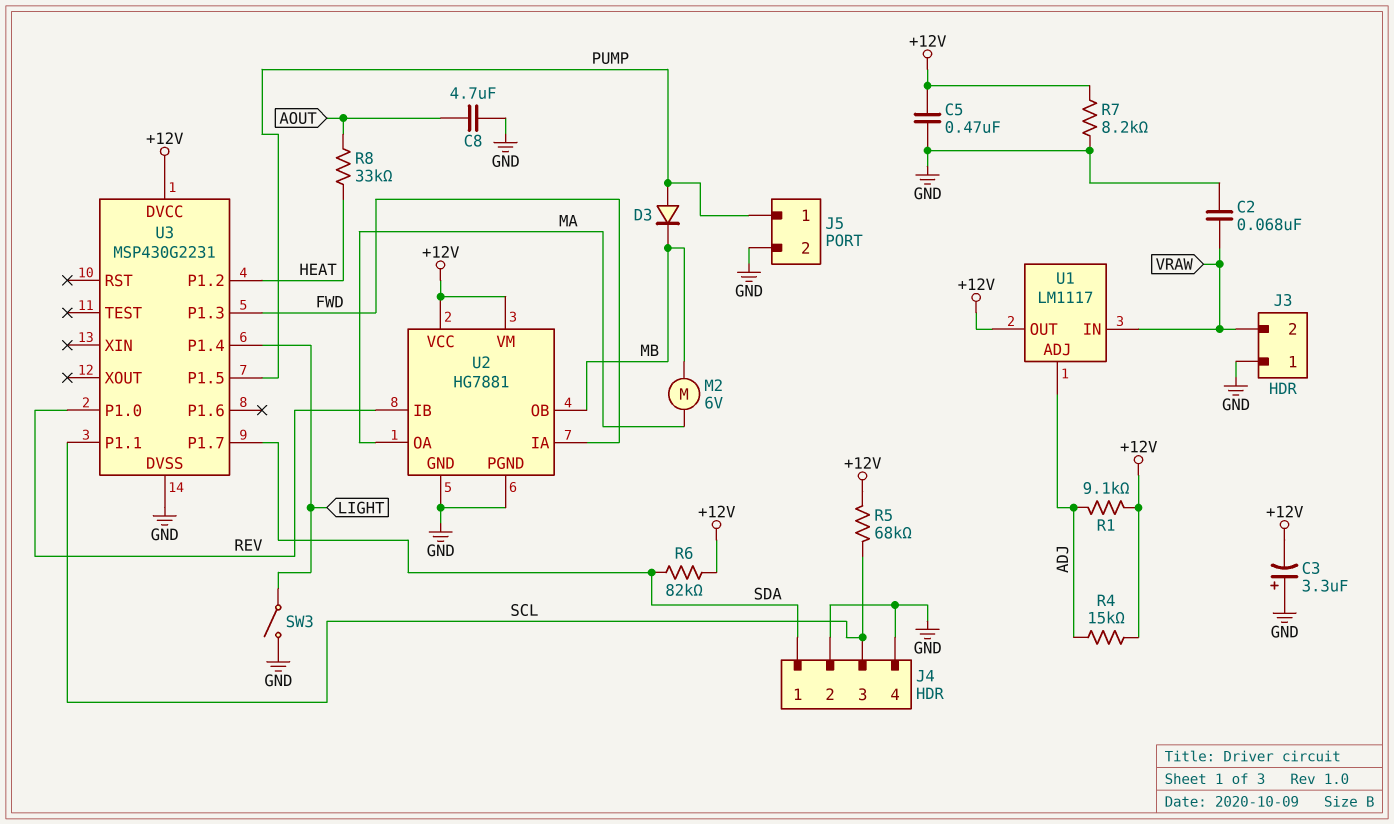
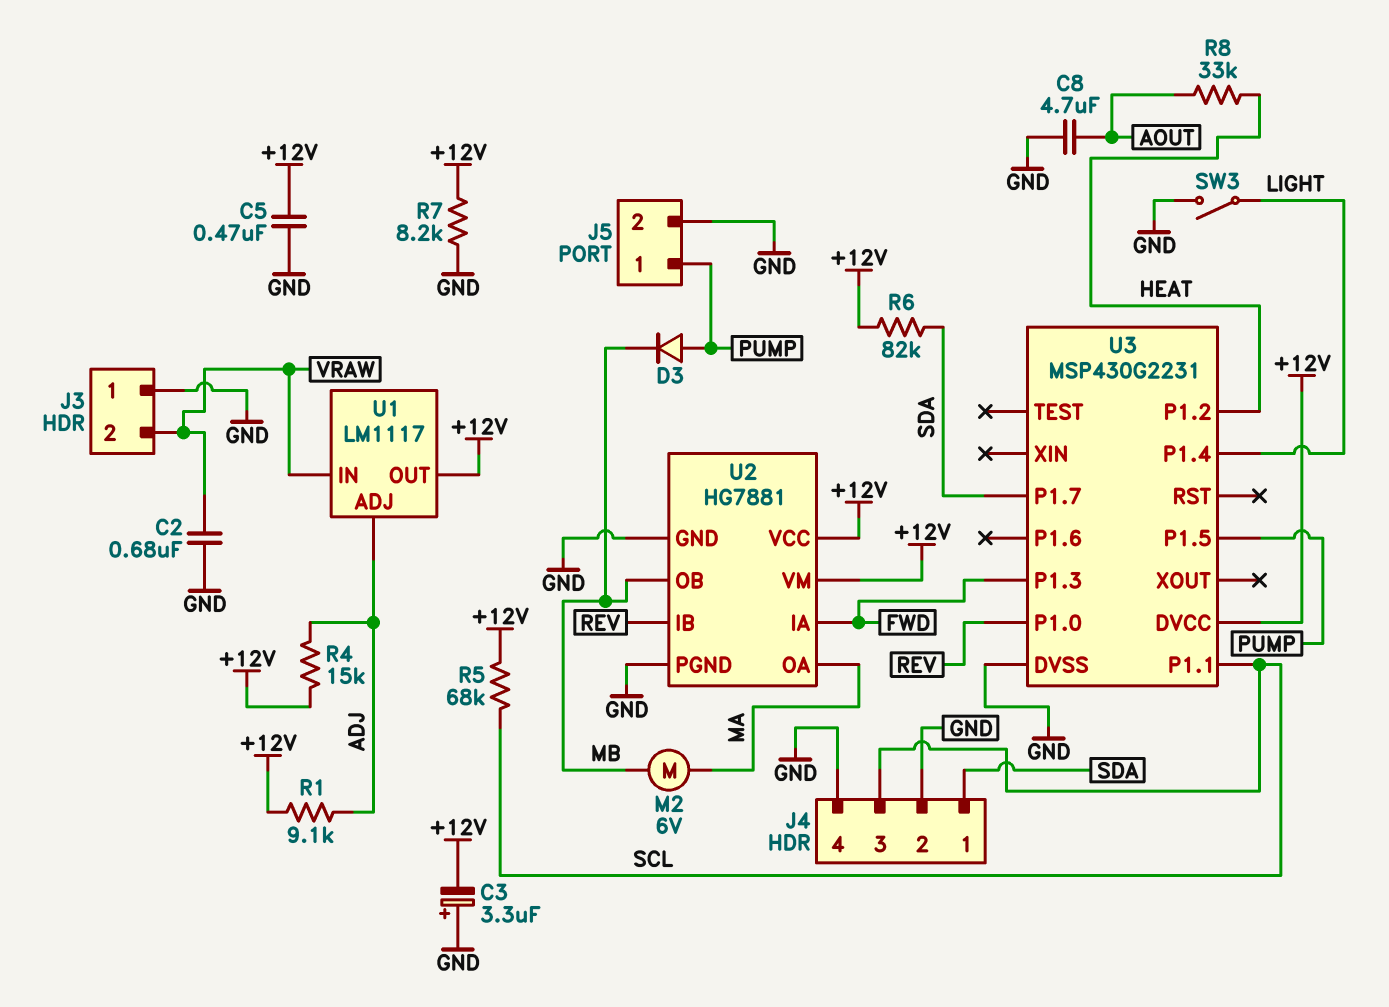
C2: 68nF (GND, VRAW) -> 680nF (GND, VRAW)

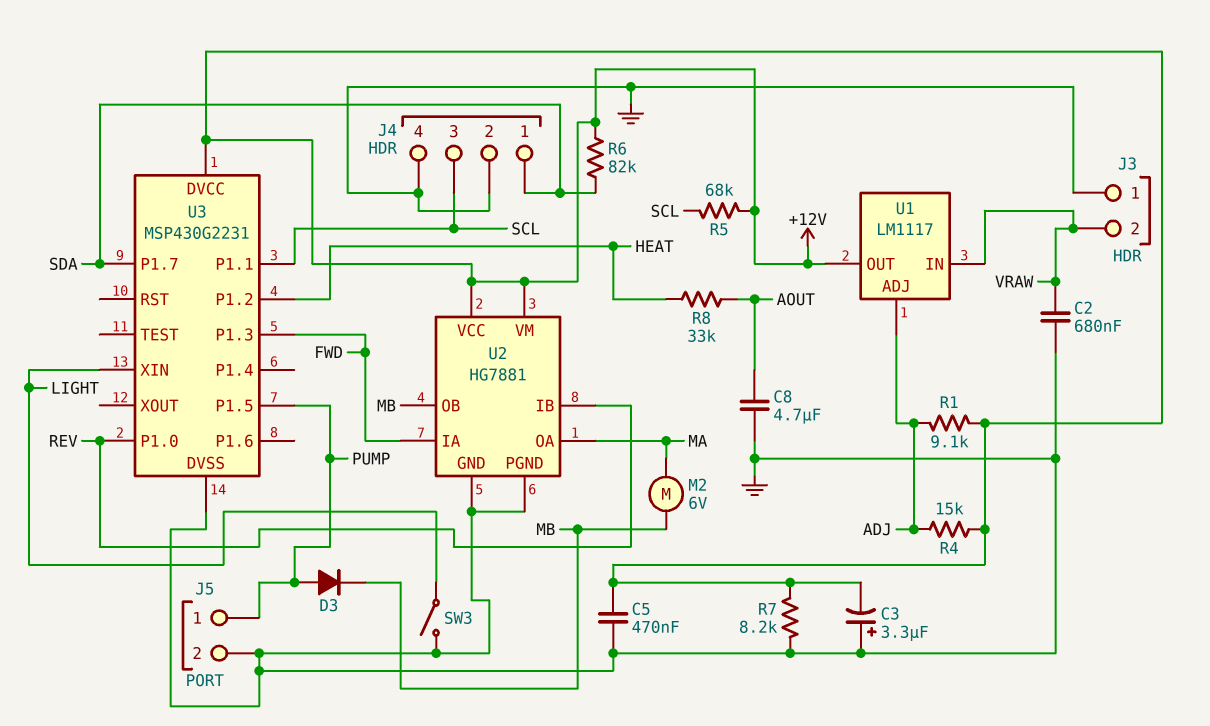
U3 pin P1.4: LIGHT -> none
U3 pin XIN: none -> LIGHT

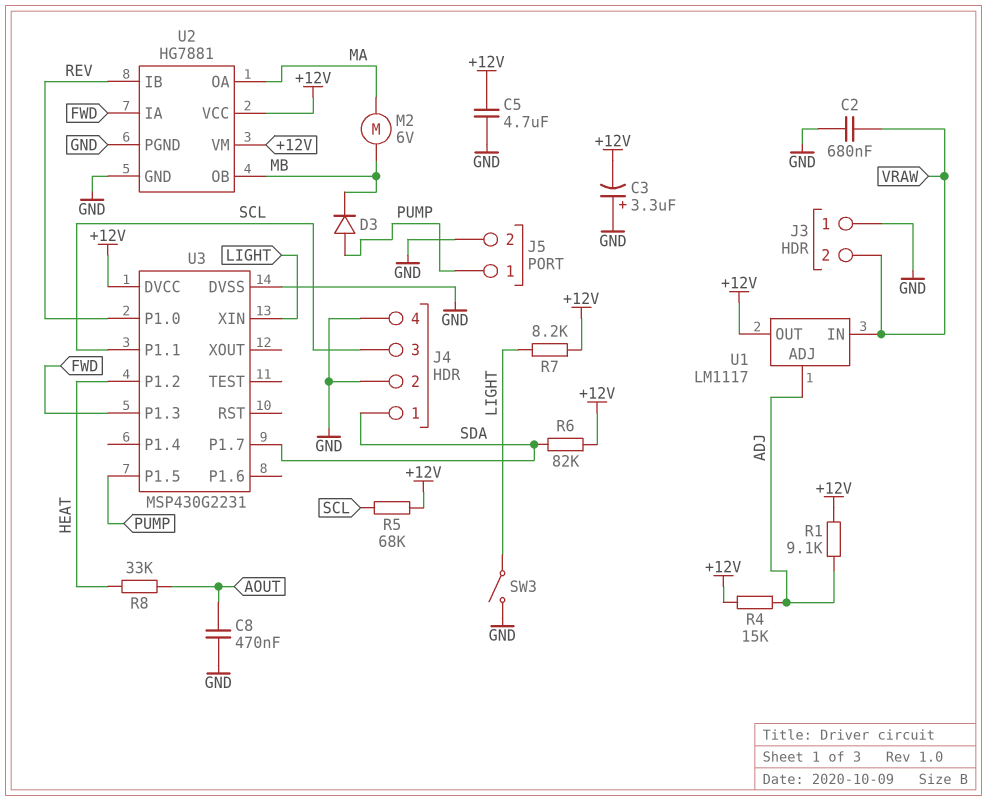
C5: 470nF (+12V, GND) -> 4.7uF (+12V, GND)
C8: 4.7uF (AOUT, GND) -> 470nF (AOUT, GND)
R7: 8.2k (+12V, GND) -> 8.2k (+12V, LIGHT)

